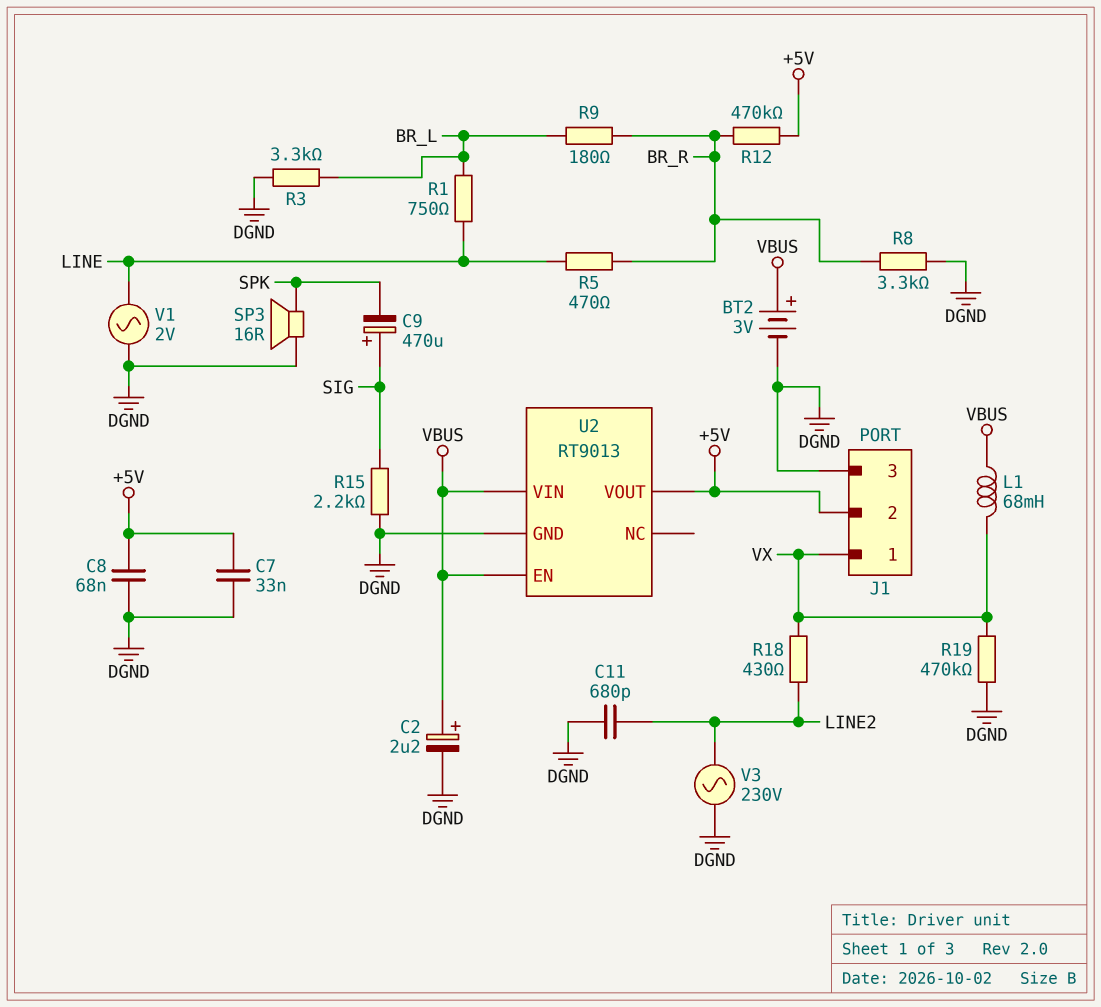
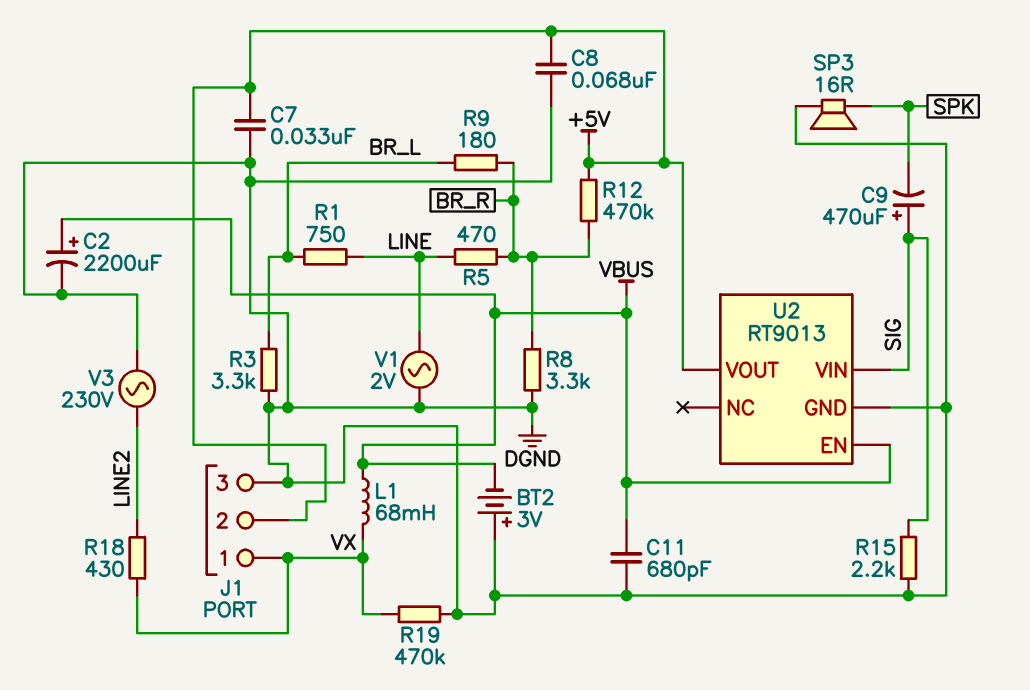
BT2: 3V (plus VBUS, minus DGND) -> 3V (plus DGND, minus VBUS)
C2: 2.2uF (plus VBUS, minus DGND) -> 2200uF (plus VBUS, minus DGND)
C11: 680pF (DGND, LINE2) -> 680pF (DGND, VBUS)
U2 pin VIN: VBUS -> SIG

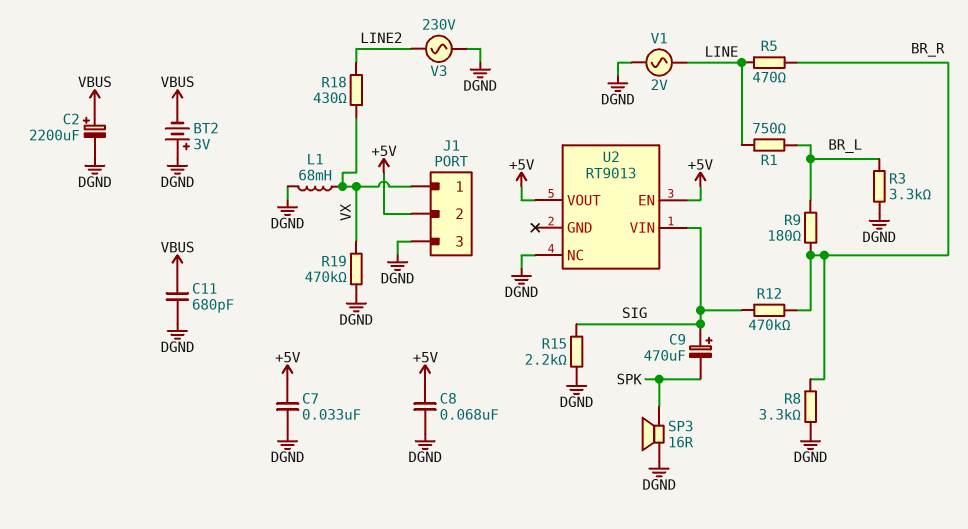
L1: 68mH (VBUS, VX) -> 68mH (DGND, VX)
R12: 470k (+5V, BR_R) -> 470k (BR_R, SIG)
U2 pin EN: VBUS -> +5V
U2 pin GND: DGND -> none
U2 pin NC: none -> DGND

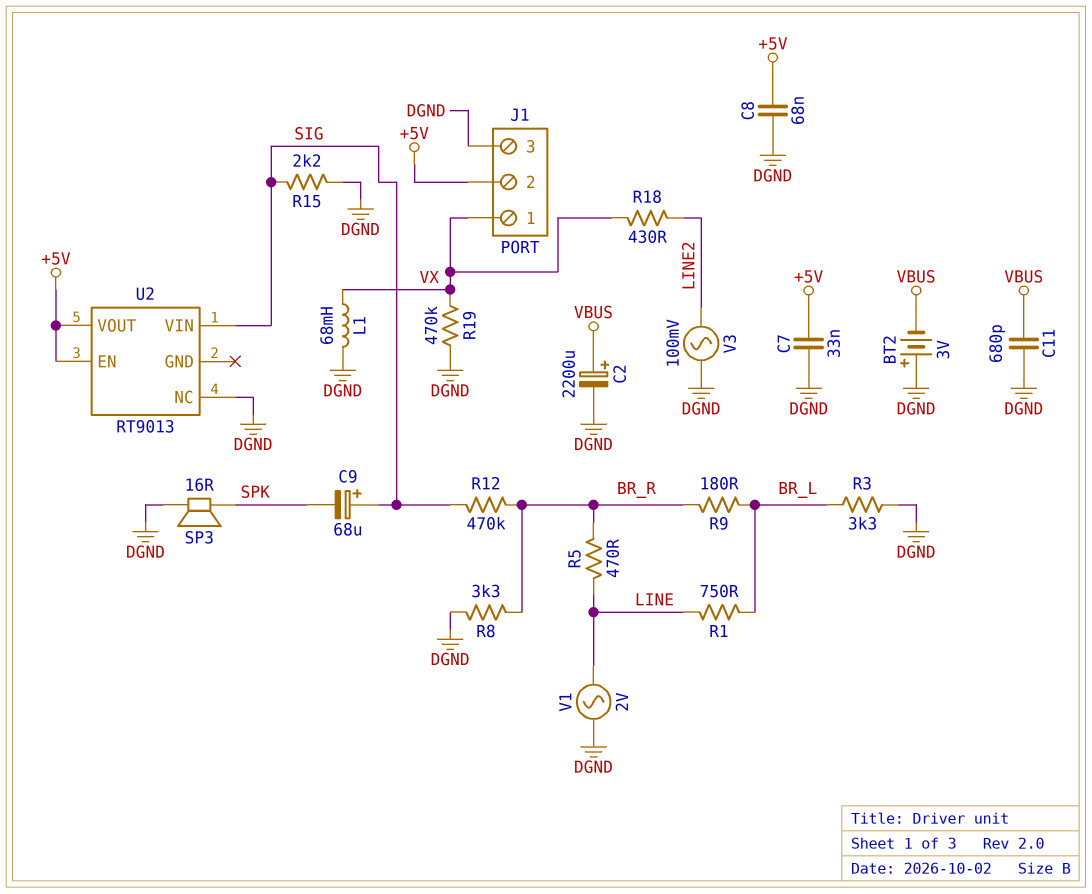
C9: 470uF (plus SIG, minus SPK) -> 68uF (plus SIG, minus SPK)
V3: AC 230V (DGND, LINE2) -> AC 100mV (DGND, LINE2)

